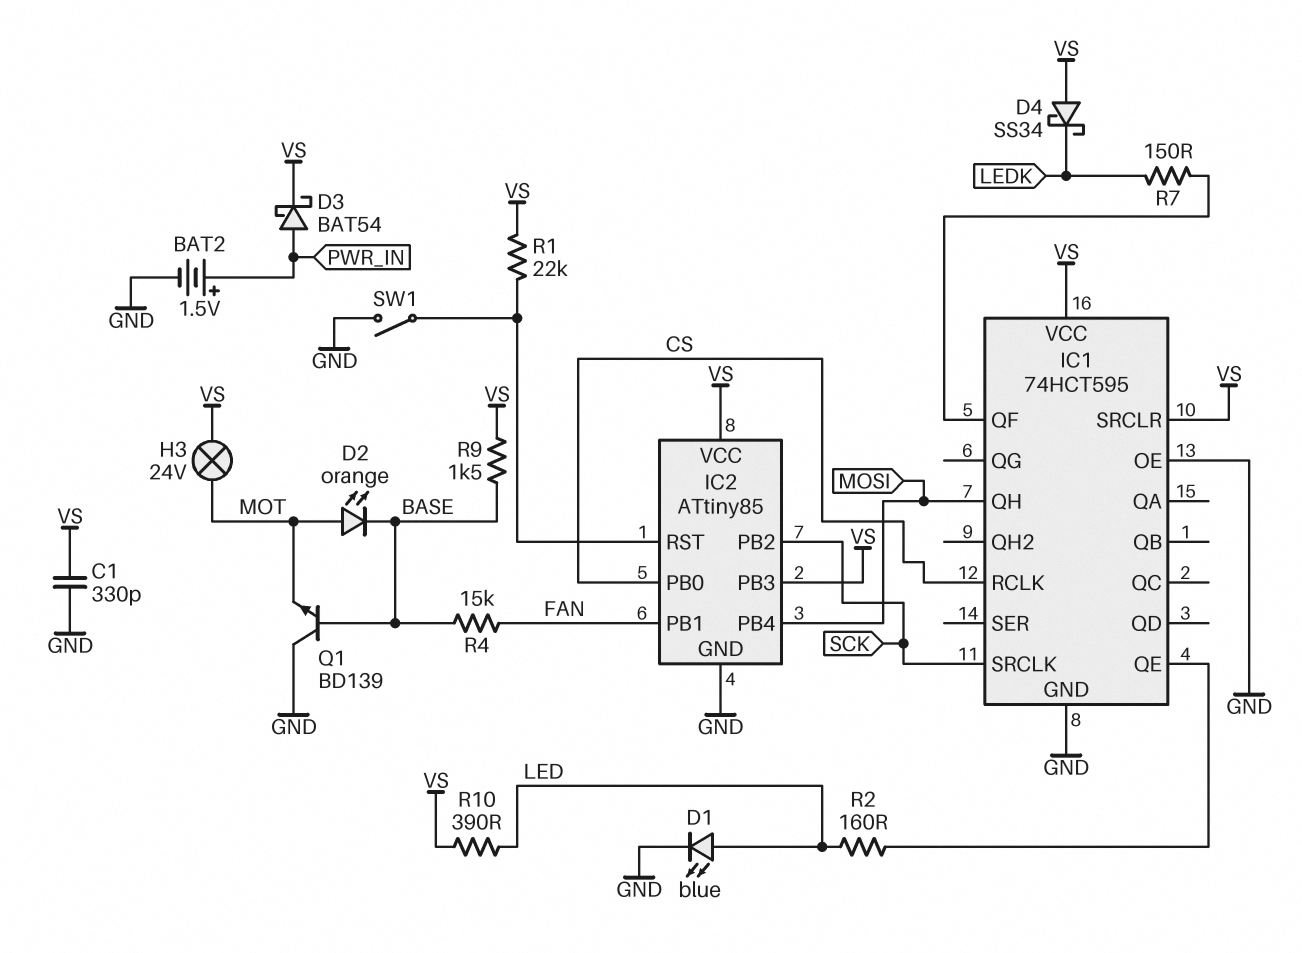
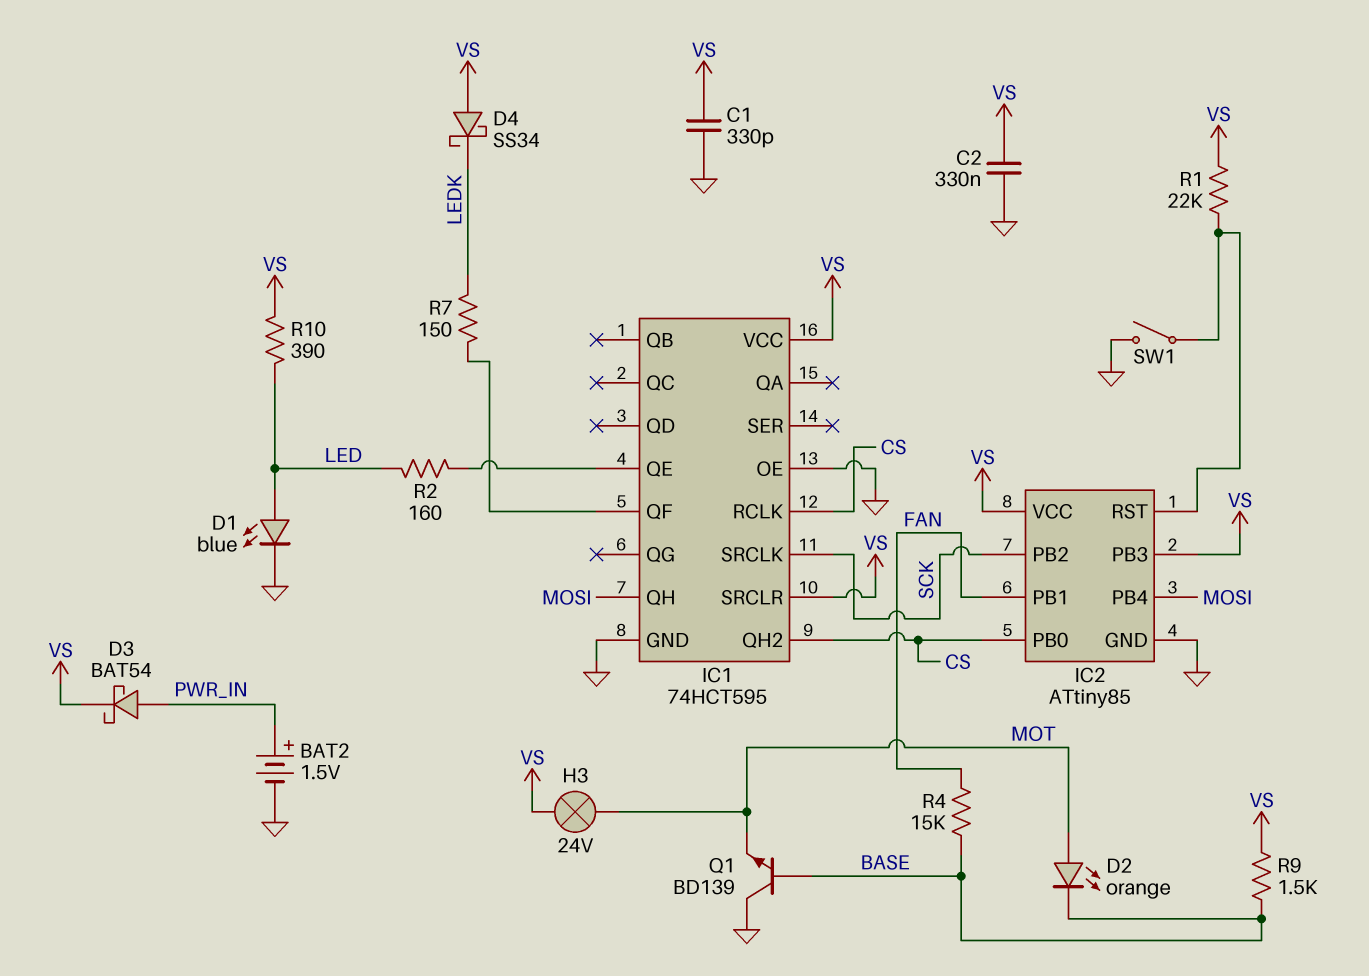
C2: none -> 330nF (GND, VS)
IC1 pin QH2: none -> CS

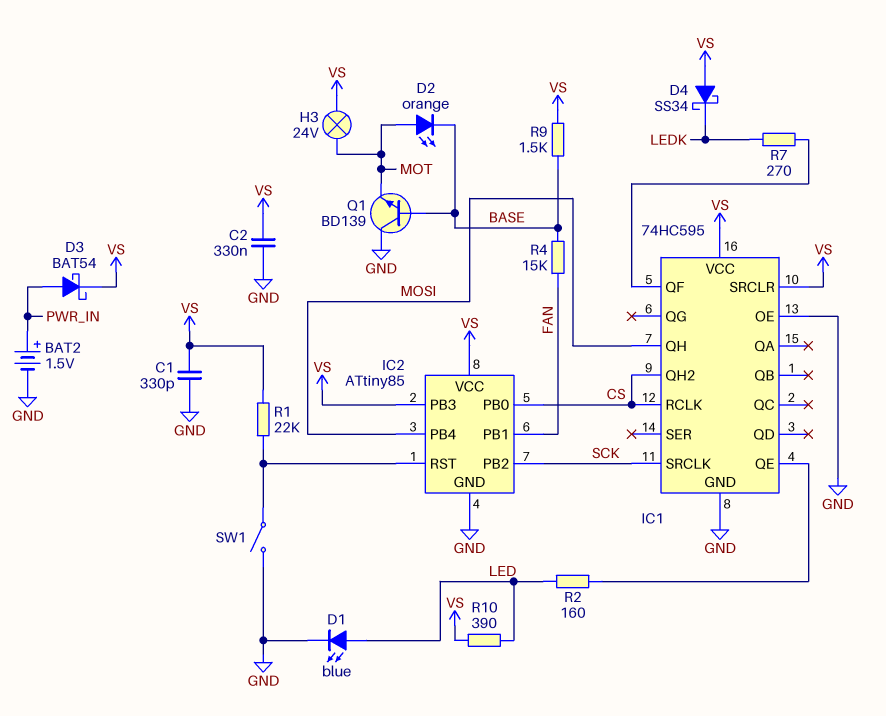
IC1: 74HCT595 -> 74HC595
R7: 150 (IC1/QF, LEDK) -> 270 (IC1/QF, LEDK)

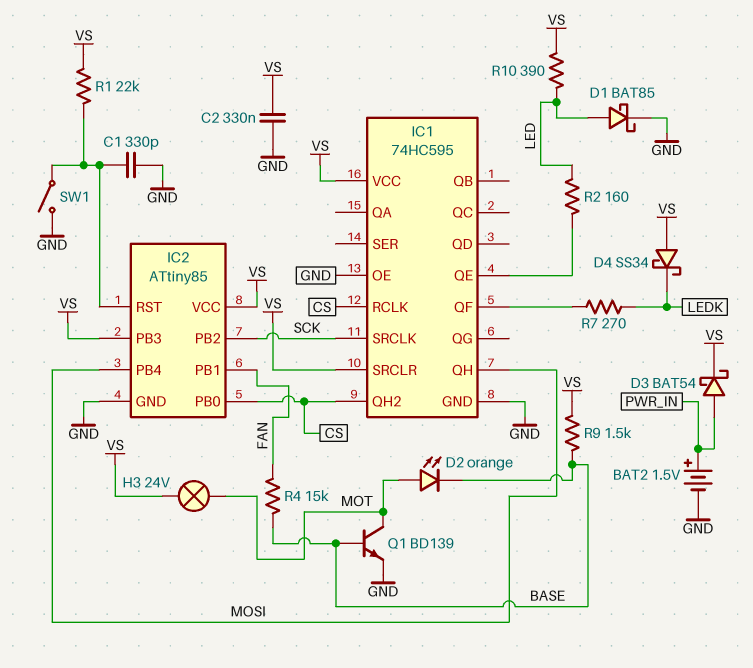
C1: 330pF (GND, VS) -> 330pF (GND, IC2/RST)
D1: LED blue (A LED, K GND) -> schottky BAT85 (A LED, K GND)
Q1: NPN BD139 (B BASE, C GND, E MOT) -> NPN BD139 (B BASE, C MOT, E GND)

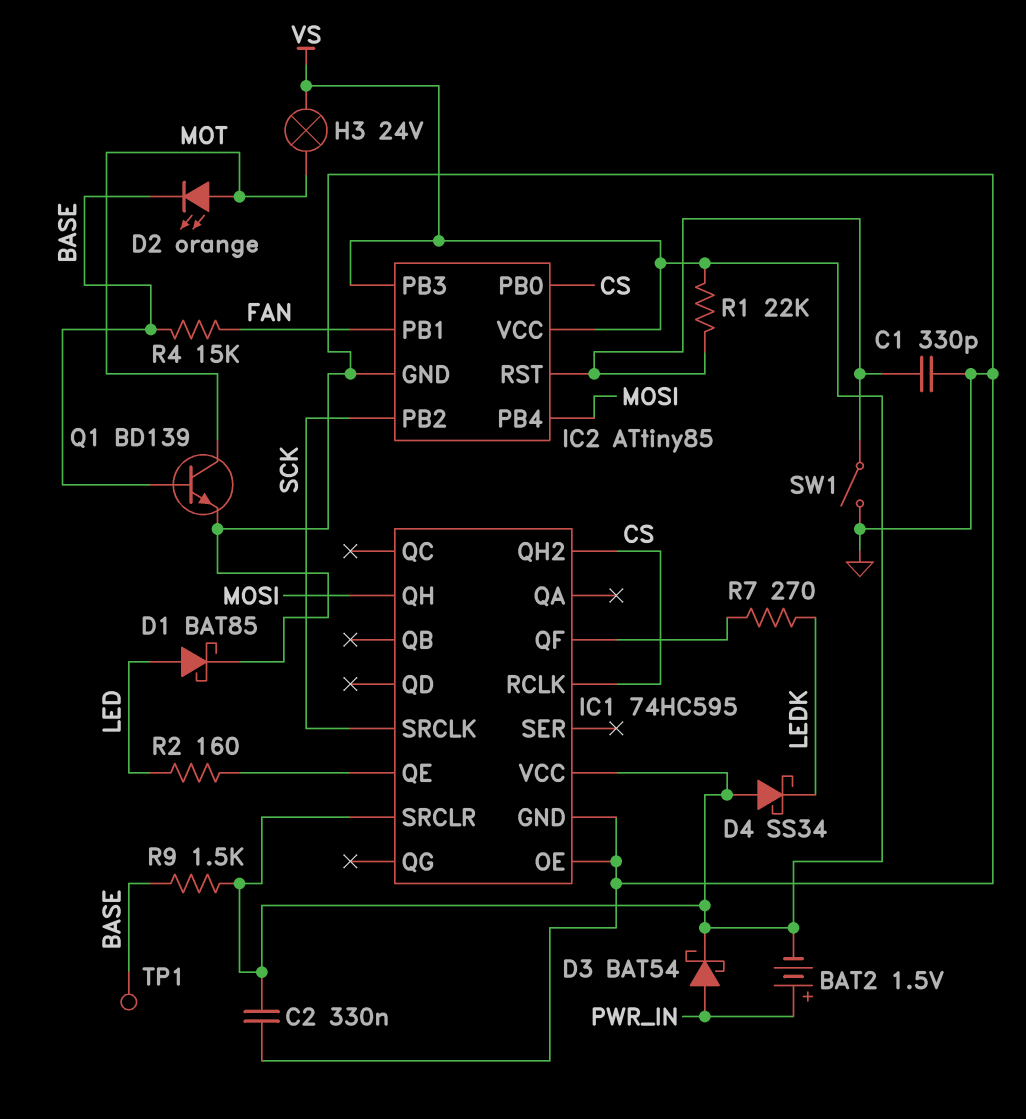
BAT2: 1.5V (plus PWR_IN, minus GND) -> 1.5V (plus PWR_IN, minus VS)
R10: 390 (LED, VS) -> none
TP1: none -> test point (BASE)

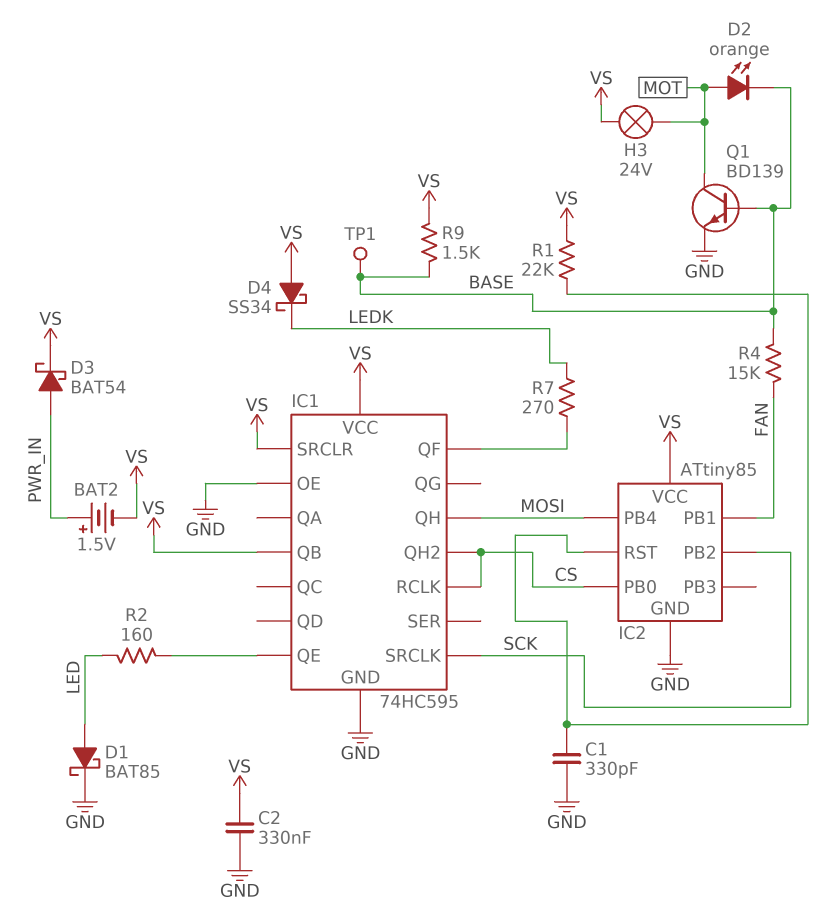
IC1 pin QB: none -> VS
IC2 pin PB3: VS -> none
SW1: switch (GND, IC2/RST) -> none

